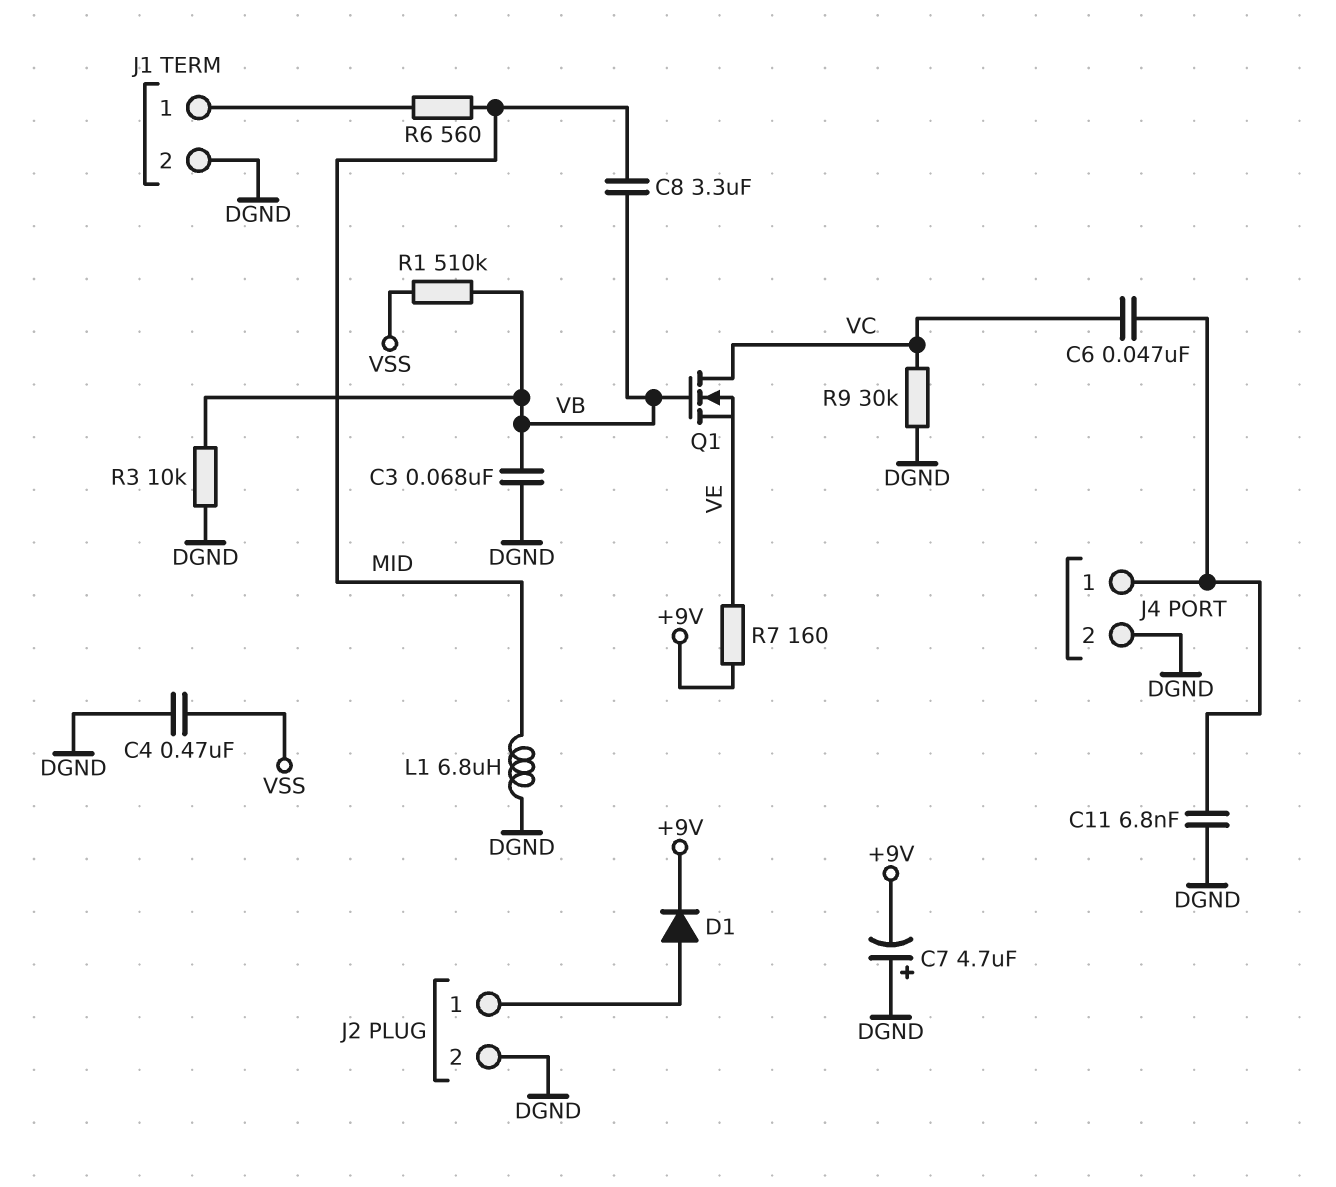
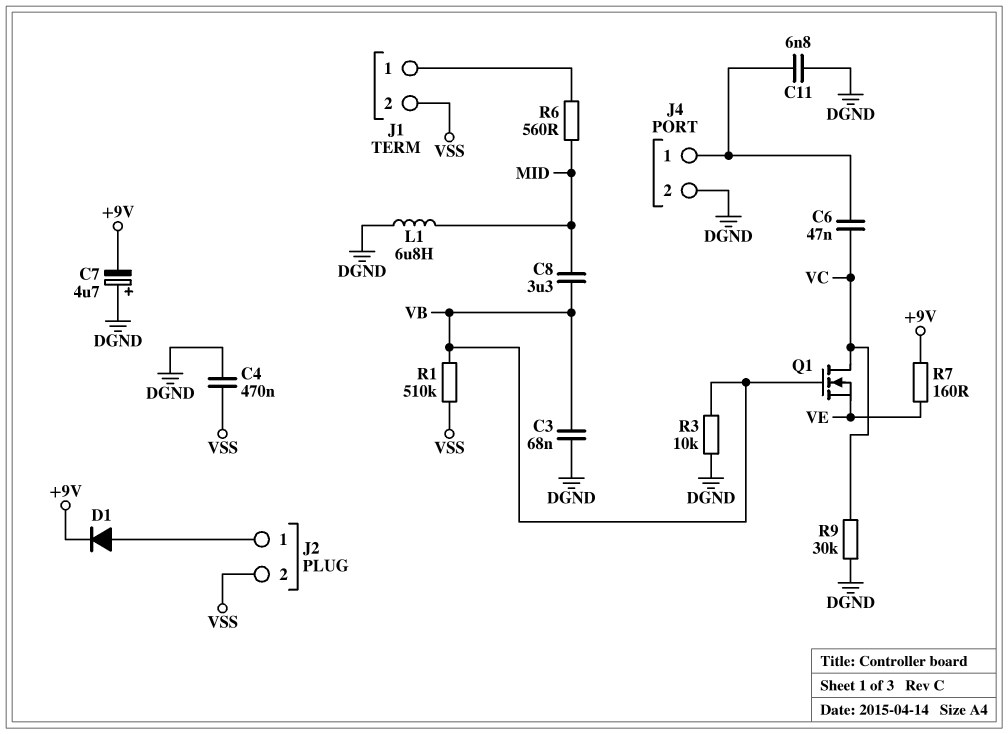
J1 pin 2: DGND -> VSS
J2 pin 2: DGND -> VSS

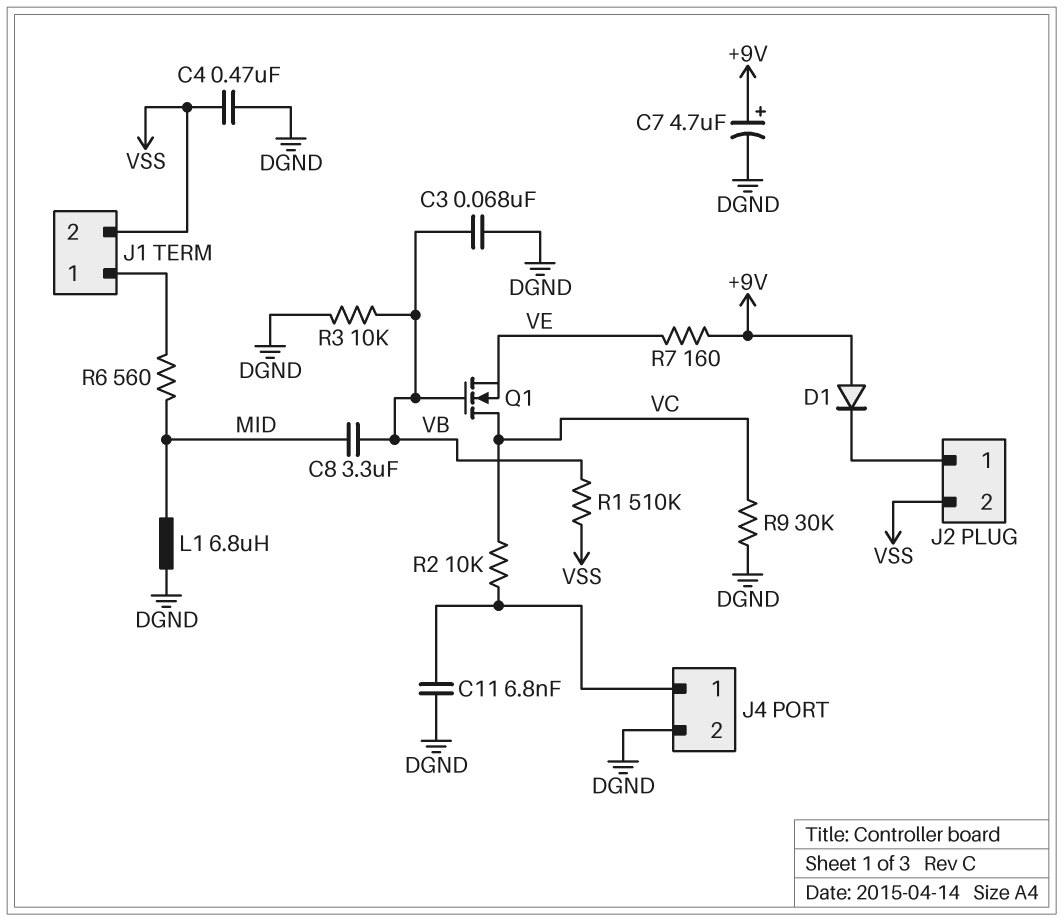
C6: 47nF (J4/1, VC) -> none
C7: 4.7uF (plus DGND, minus +9V) -> 4.7uF (plus +9V, minus DGND)
D1: diode (A J2/1, K +9V) -> diode (A +9V, K J2/1)
R2: none -> 10k (J4/1, VC)

